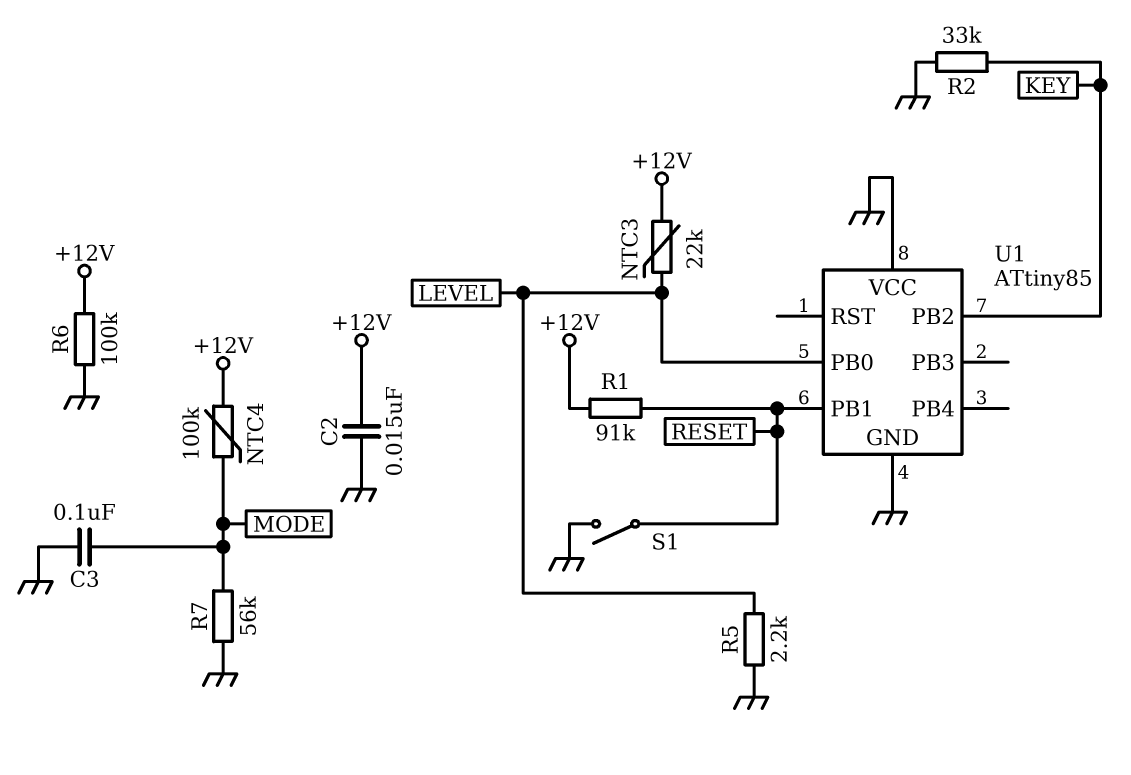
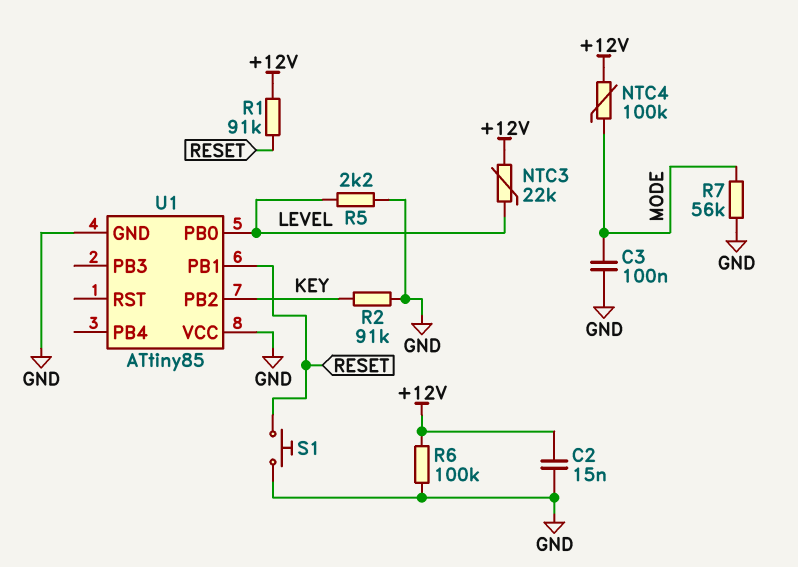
R2: 33k (GND, KEY) -> 91k (GND, KEY)
S1: switch (GND, RESET) -> button (GND, RESET)

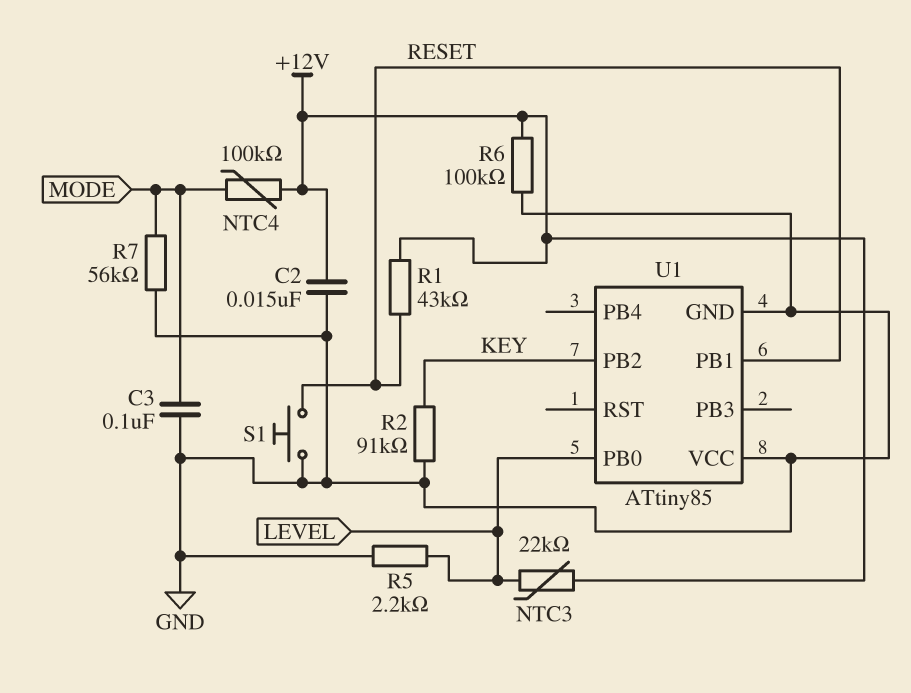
R1: 91k (+12V, RESET) -> 43k (+12V, RESET)

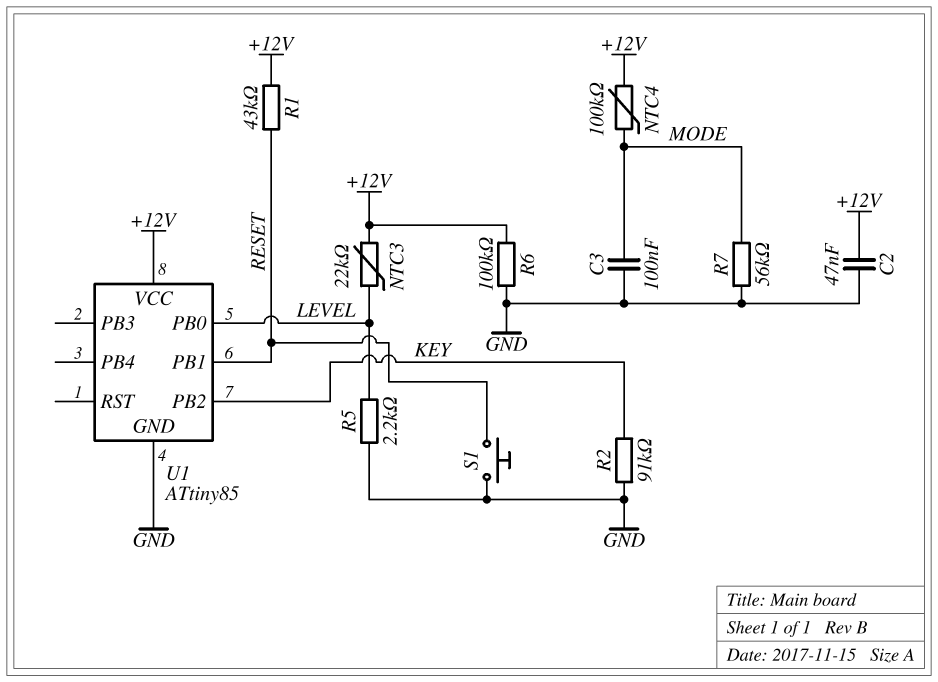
C2: 15nF (+12V, GND) -> 47nF (+12V, GND)
U1 pin VCC: GND -> +12V

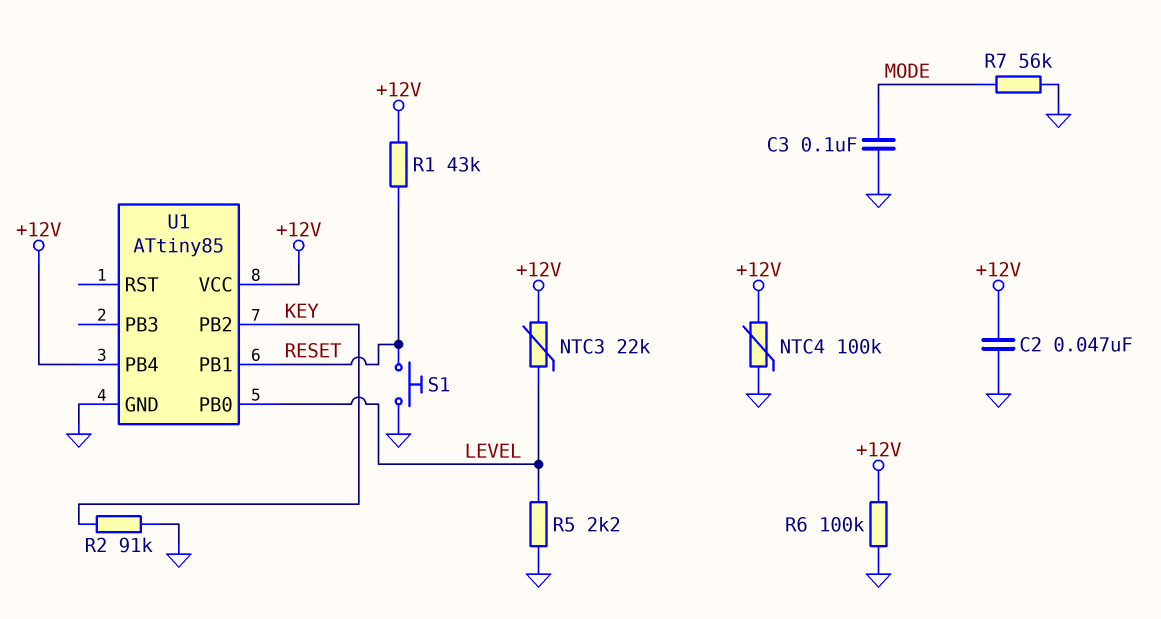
NTC4: 100k (+12V, MODE) -> 100k (+12V, GND)
U1 pin PB4: none -> +12V

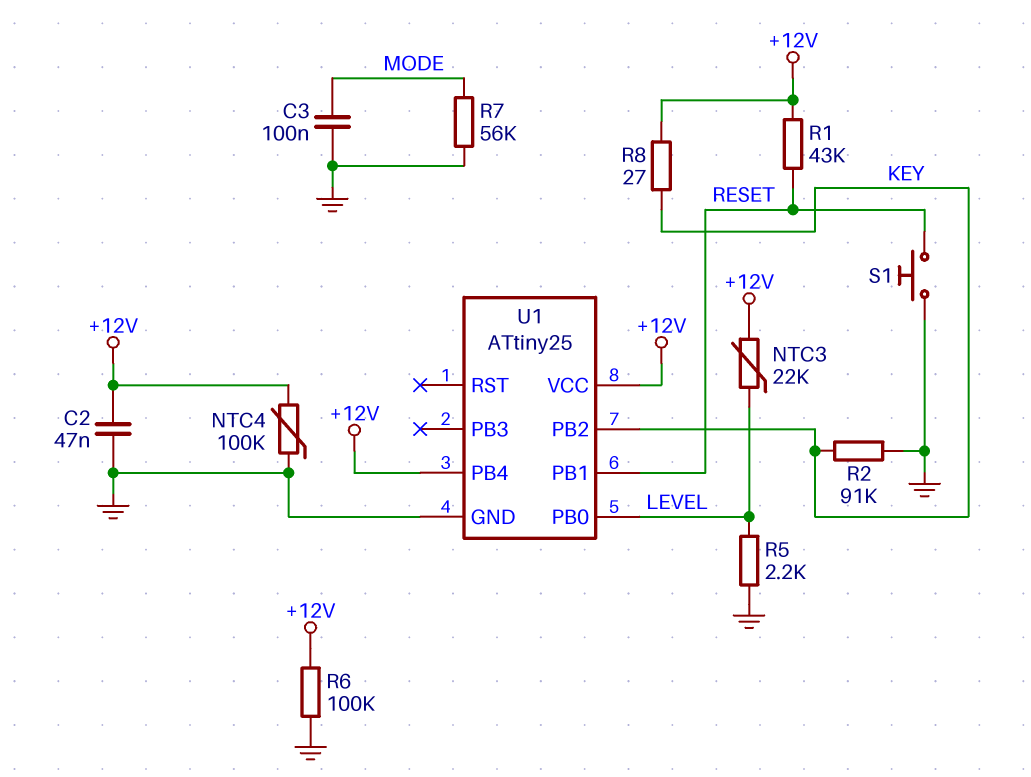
R8: none -> 27 (+12V, KEY)
U1: ATtiny85 -> ATtiny25

